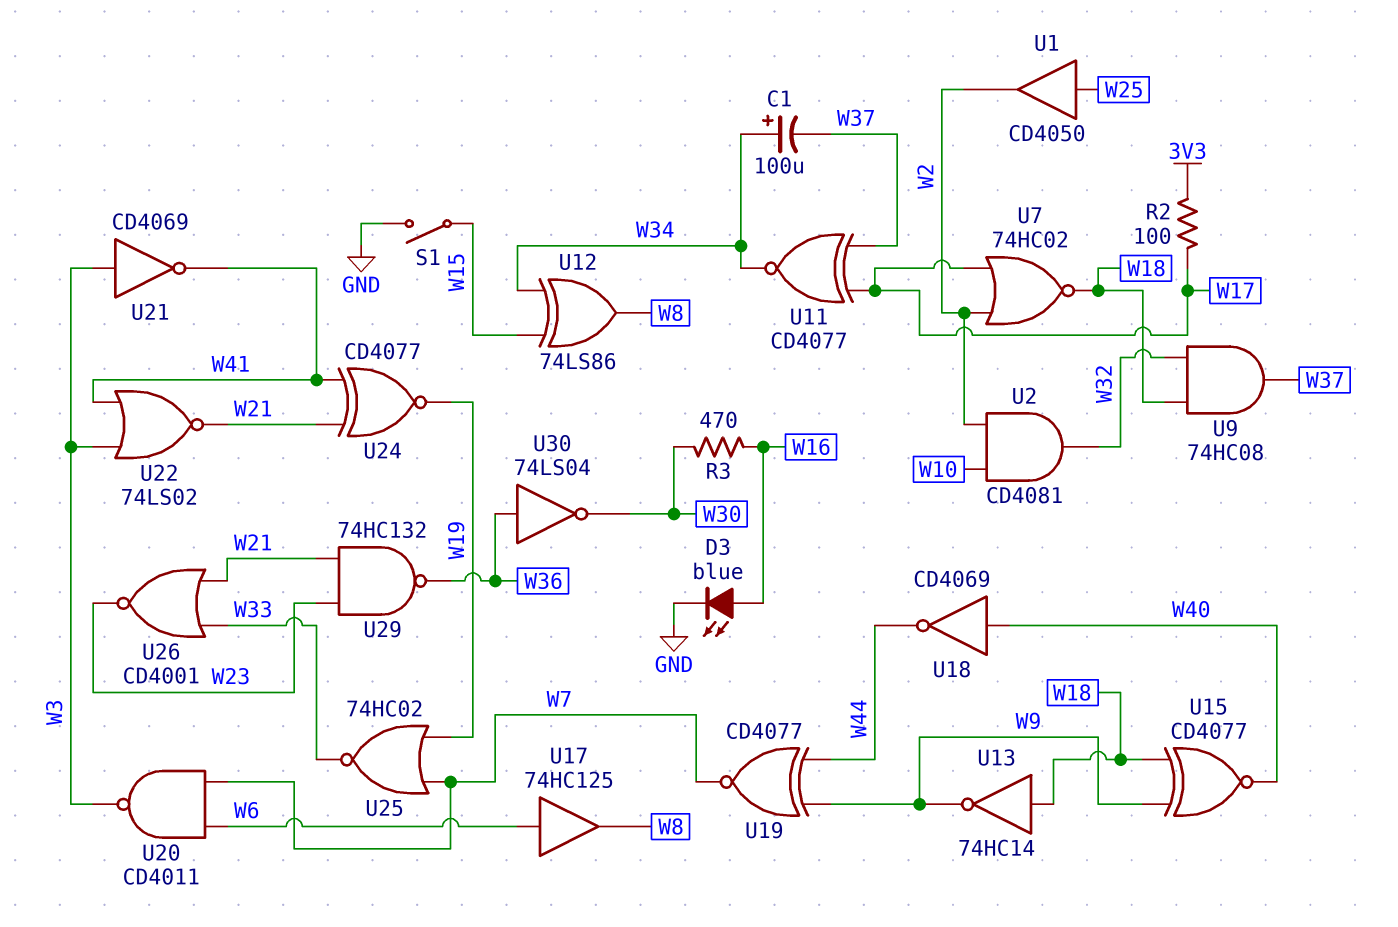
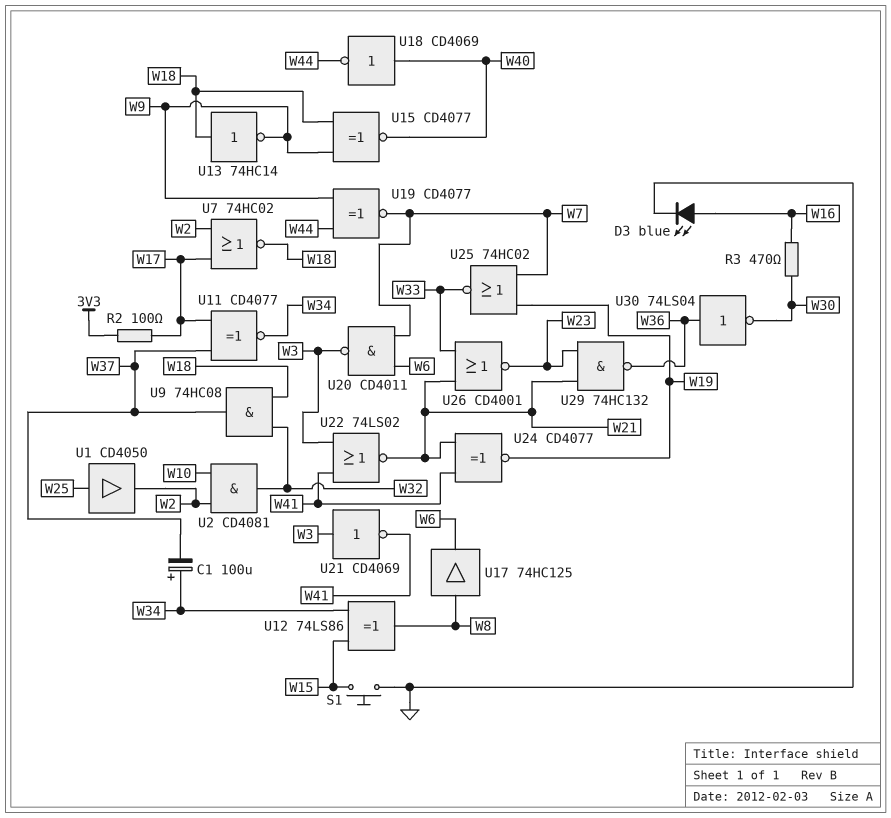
S1: switch (GND, W15) -> button (GND, W15)
U17: buffer 74HC125 (in W6, out W8) -> buffer 74HC125 (in W8, out W6)

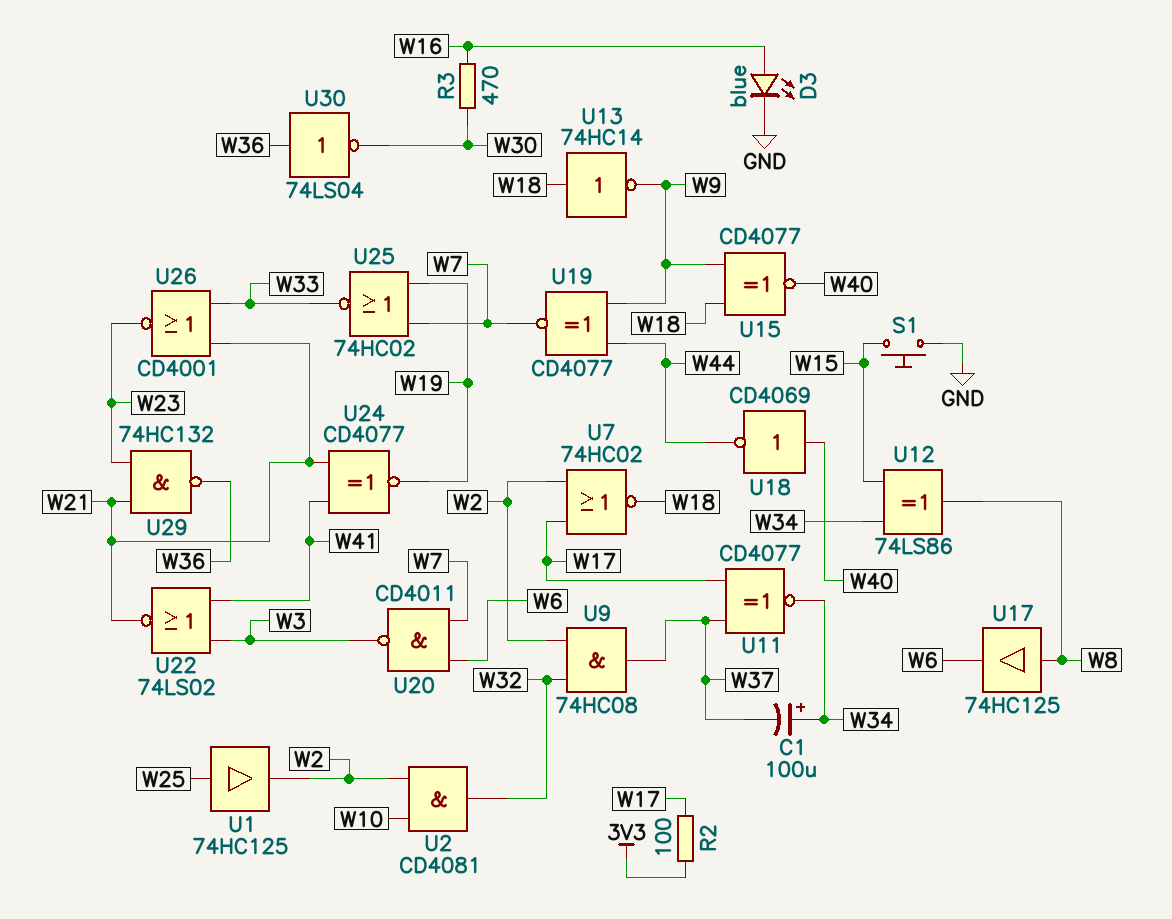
U1: buffer CD4050 (in W25, out W2) -> buffer 74HC125 (in W25, out W2)
U9: AND 74HC08 (in W18, in W32, out W37) -> AND 74HC08 (in W2, in W32, out W37)
U21: NOT CD4069 (in W3, out W41) -> none

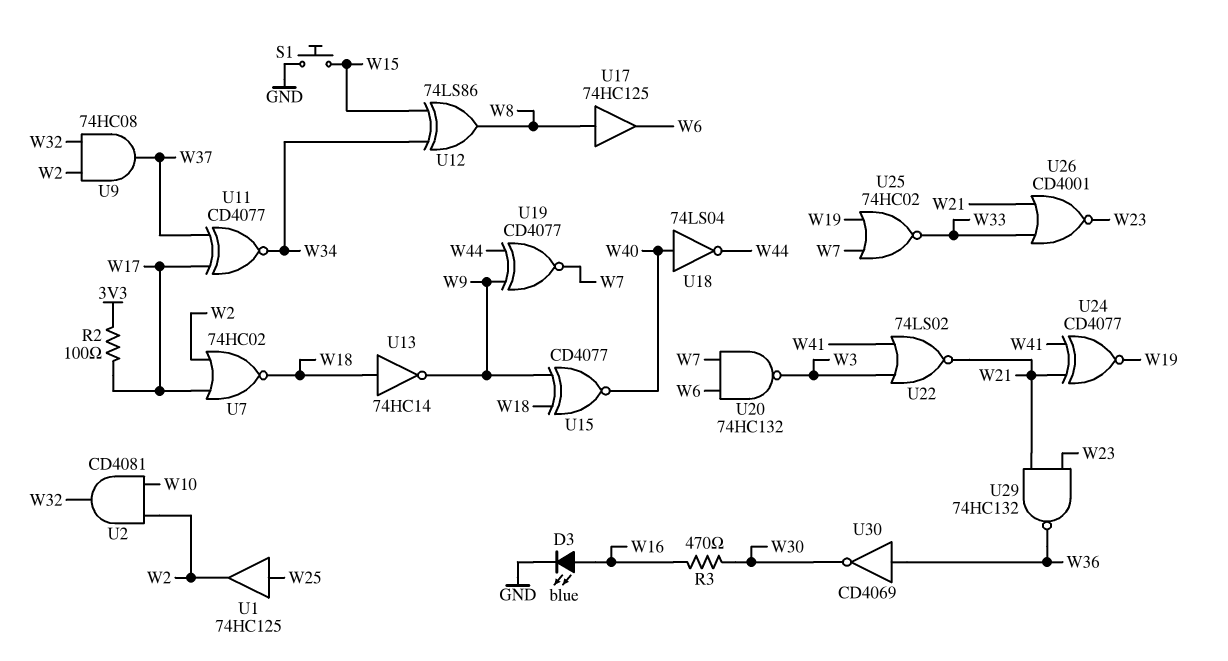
C1: 100uF (plus W34, minus W37) -> none
U18: NOT CD4069 (in W40, out W44) -> NOT 74LS04 (in W40, out W44)
U20: NAND CD4011 (in W6, in W7, out W3) -> NAND 74HC132 (in W6, in W7, out W3)
U30: NOT 74LS04 (in W36, out W30) -> NOT CD4069 (in W36, out W30)

